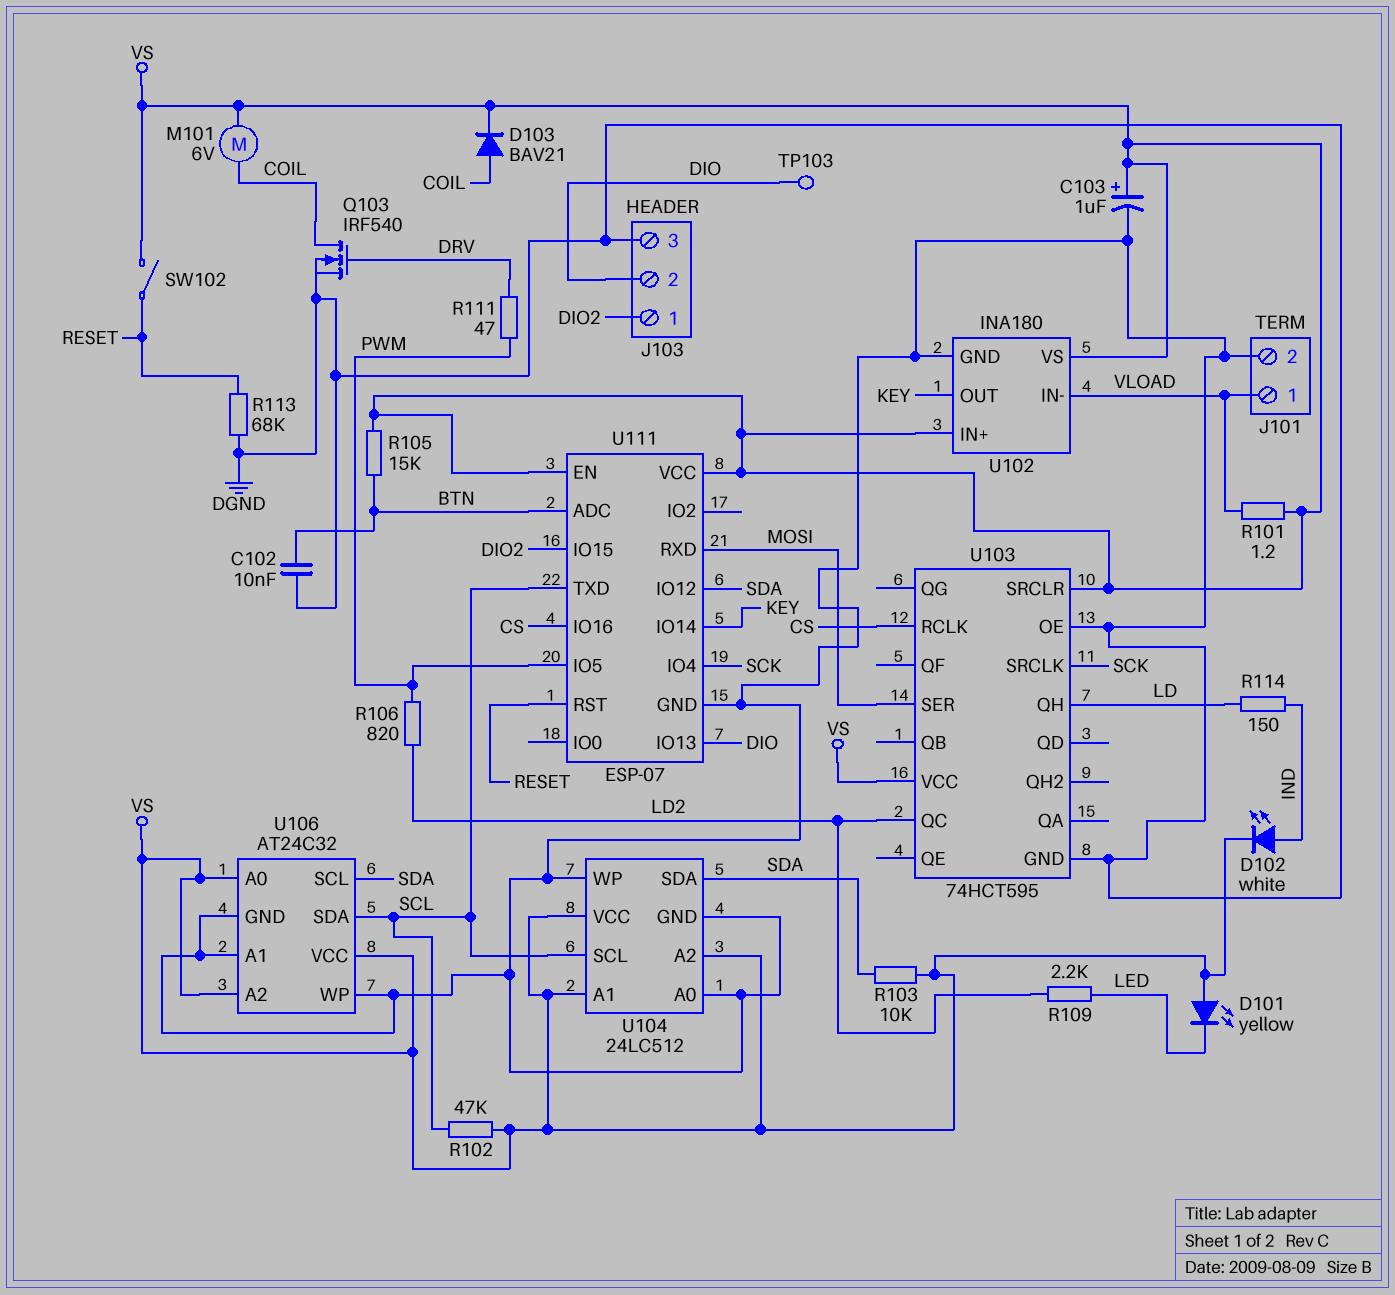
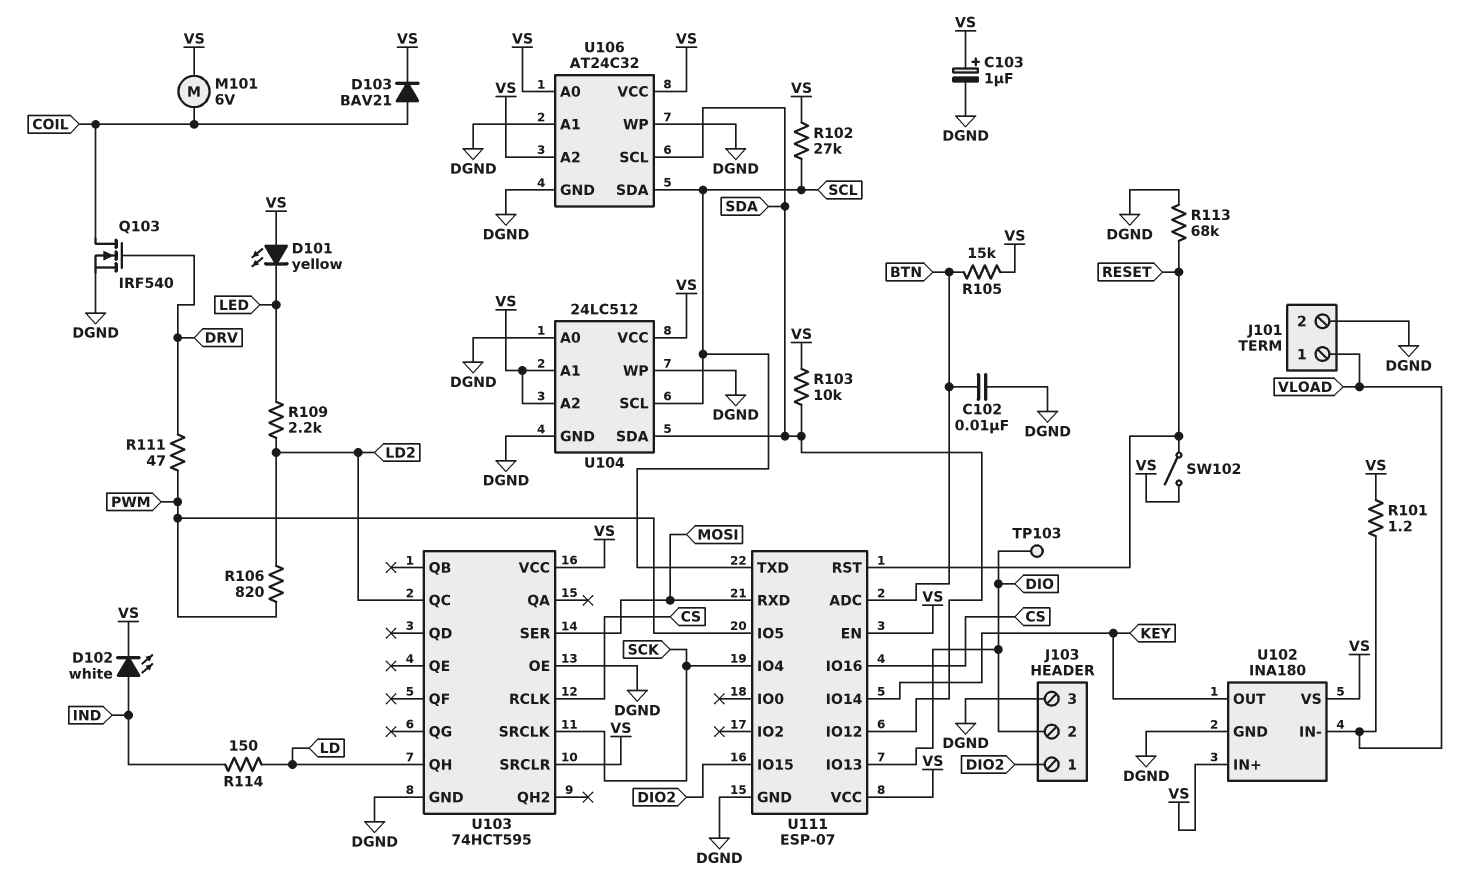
R102: 47k (SCL, VS) -> 27k (SCL, VS)

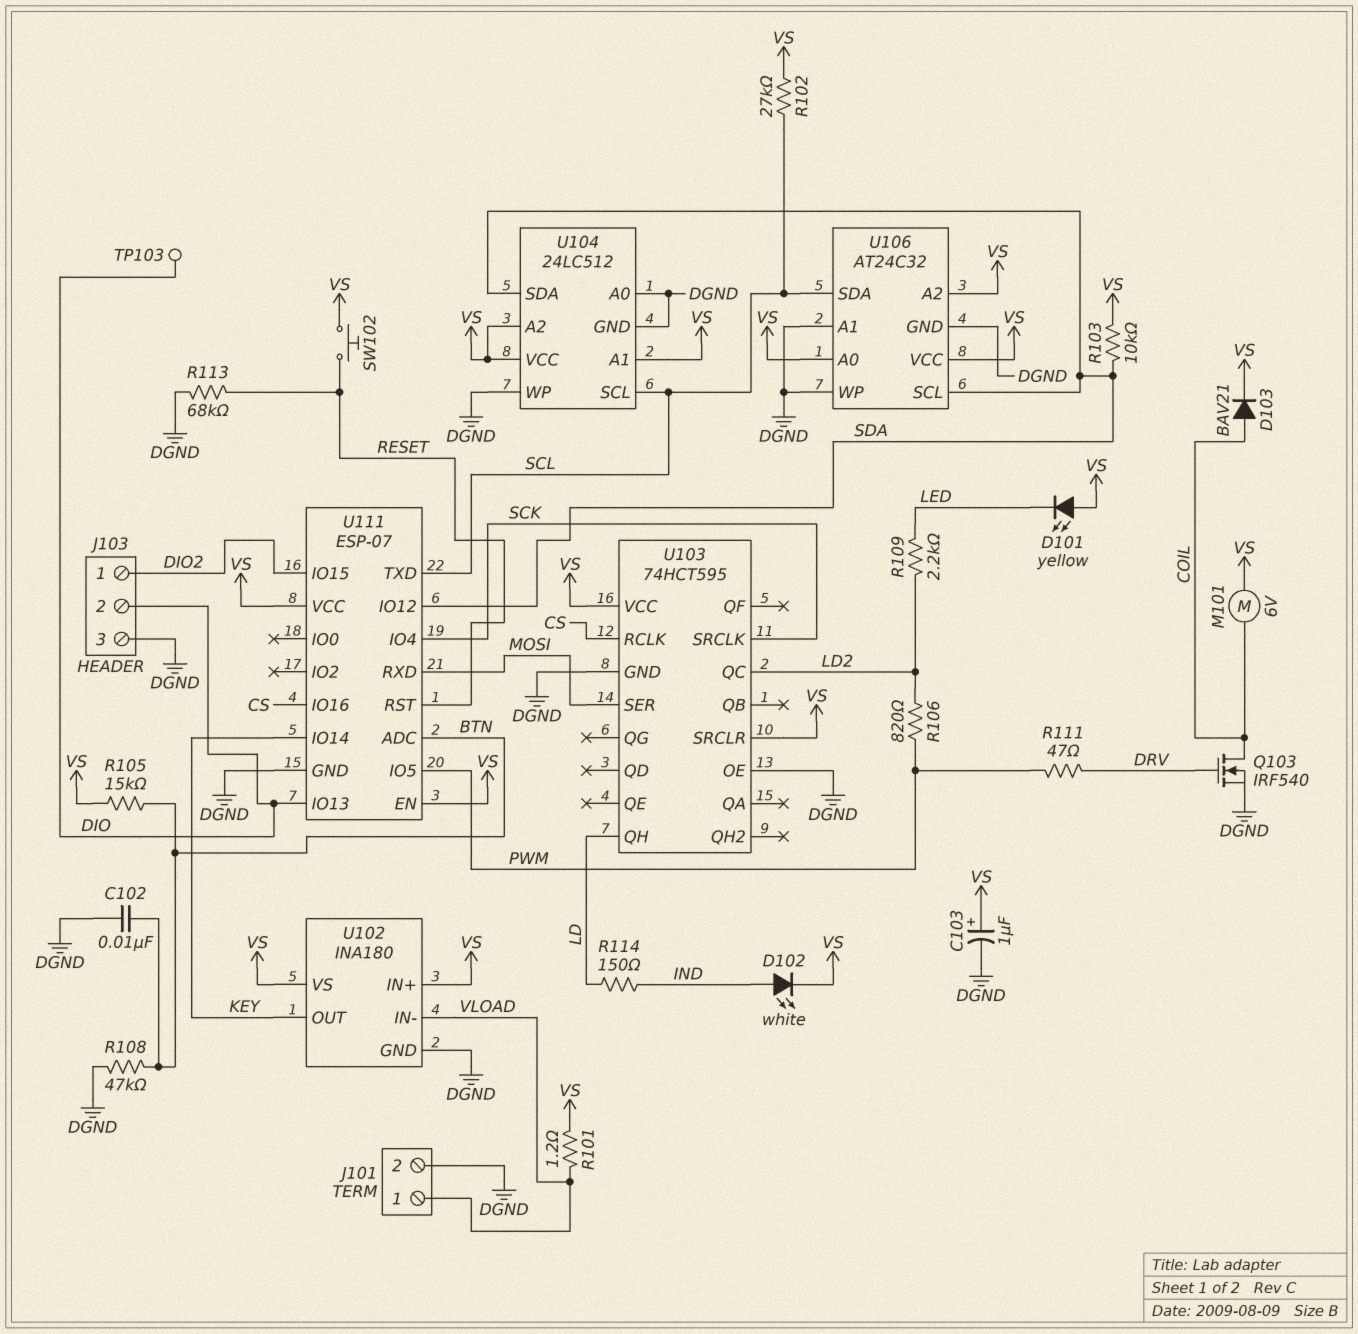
R108: none -> 47k (BTN, DGND)
SW102: switch (RESET, VS) -> button (RESET, VS)

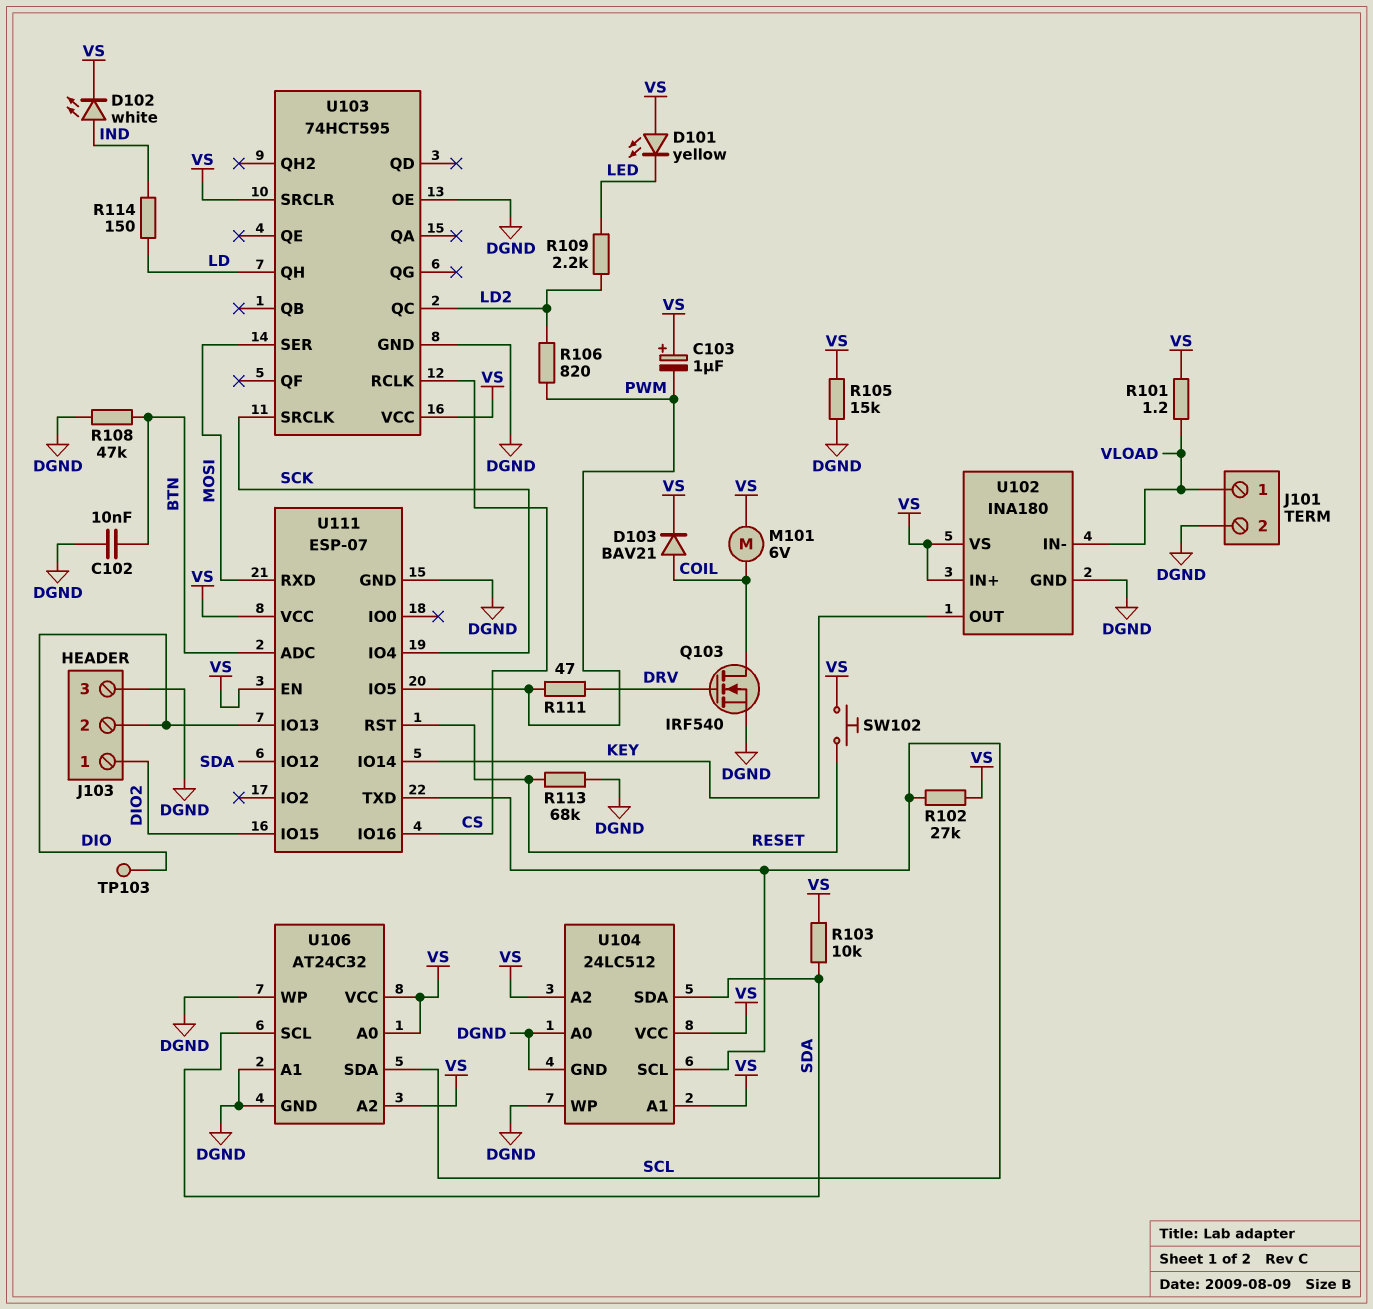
C103: 1uF (plus VS, minus DGND) -> 1uF (plus VS, minus PWM)
R105: 15k (BTN, VS) -> 15k (DGND, VS)

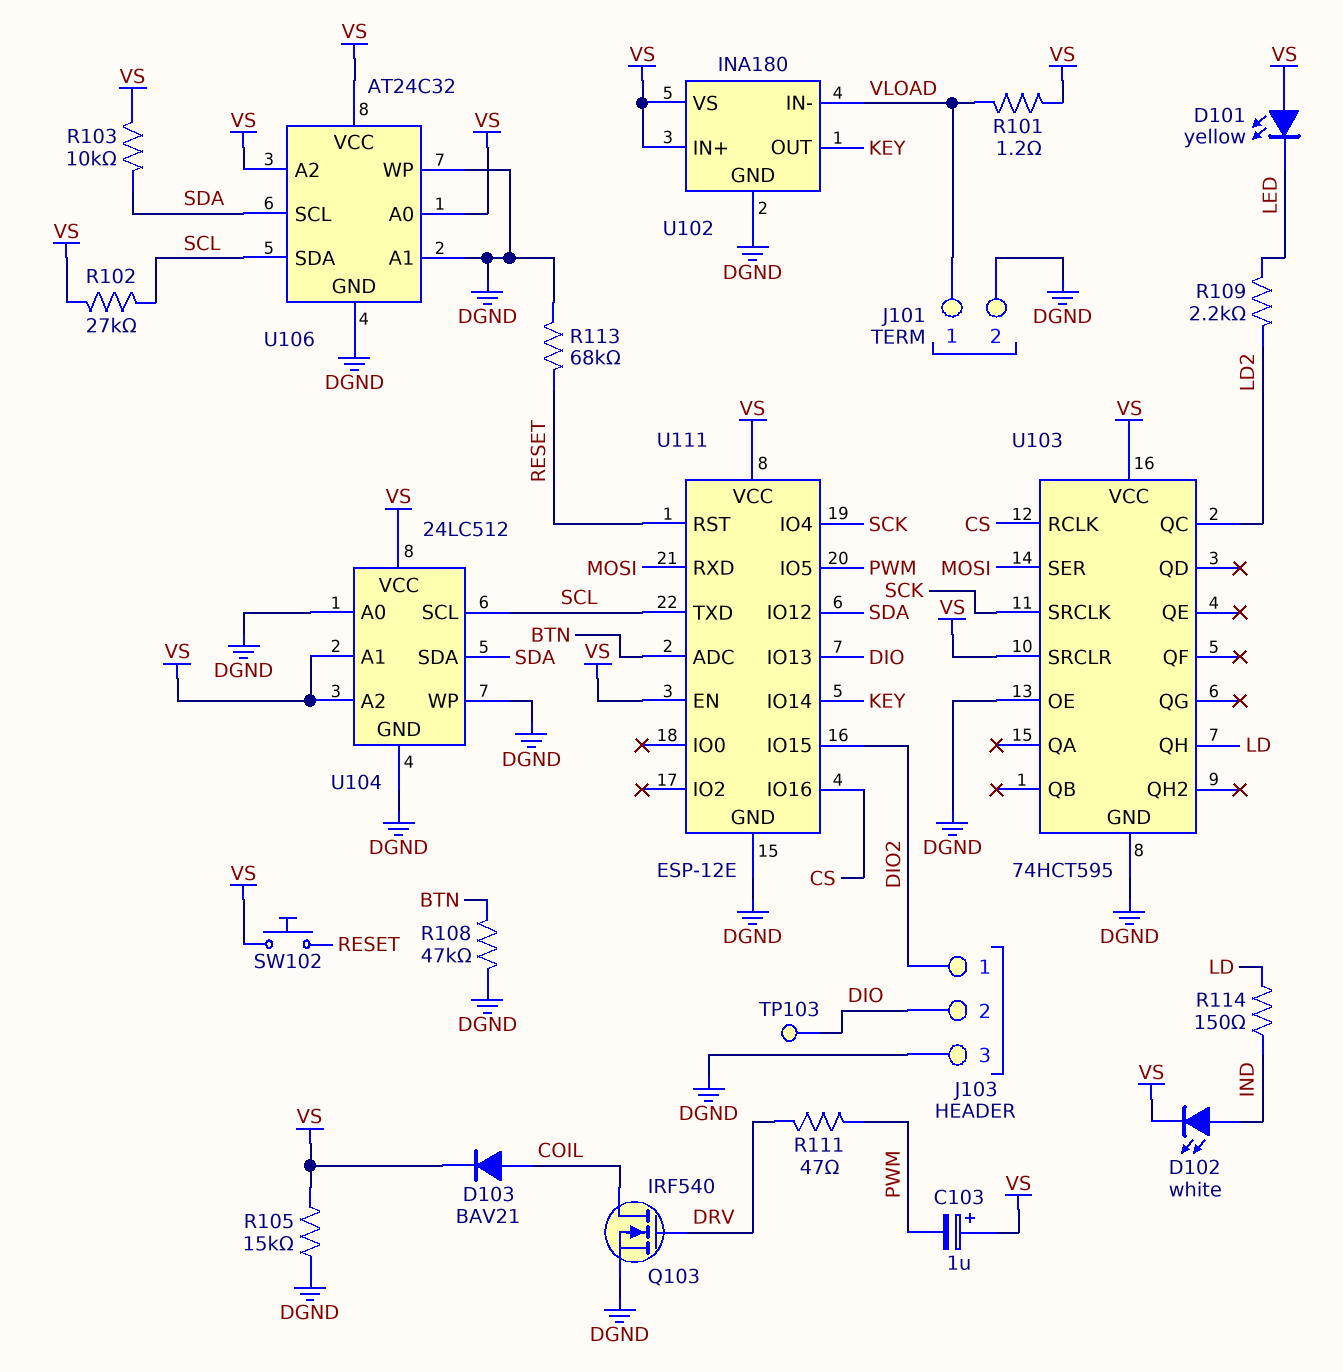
C102: 10nF (BTN, DGND) -> none
M101: motor 6V (COIL, VS) -> none
R106: 820 (LD2, PWM) -> none
U111: ESP-07 -> ESP-12E

